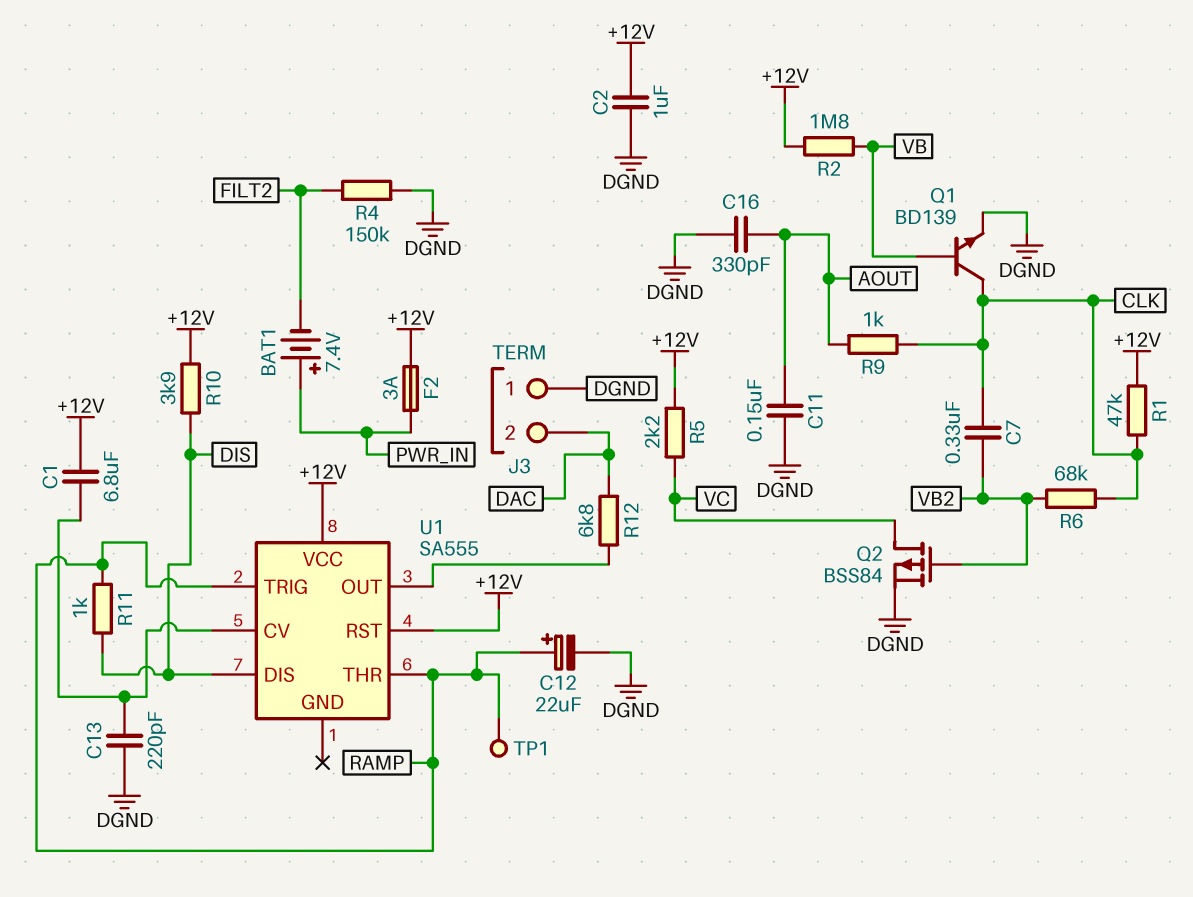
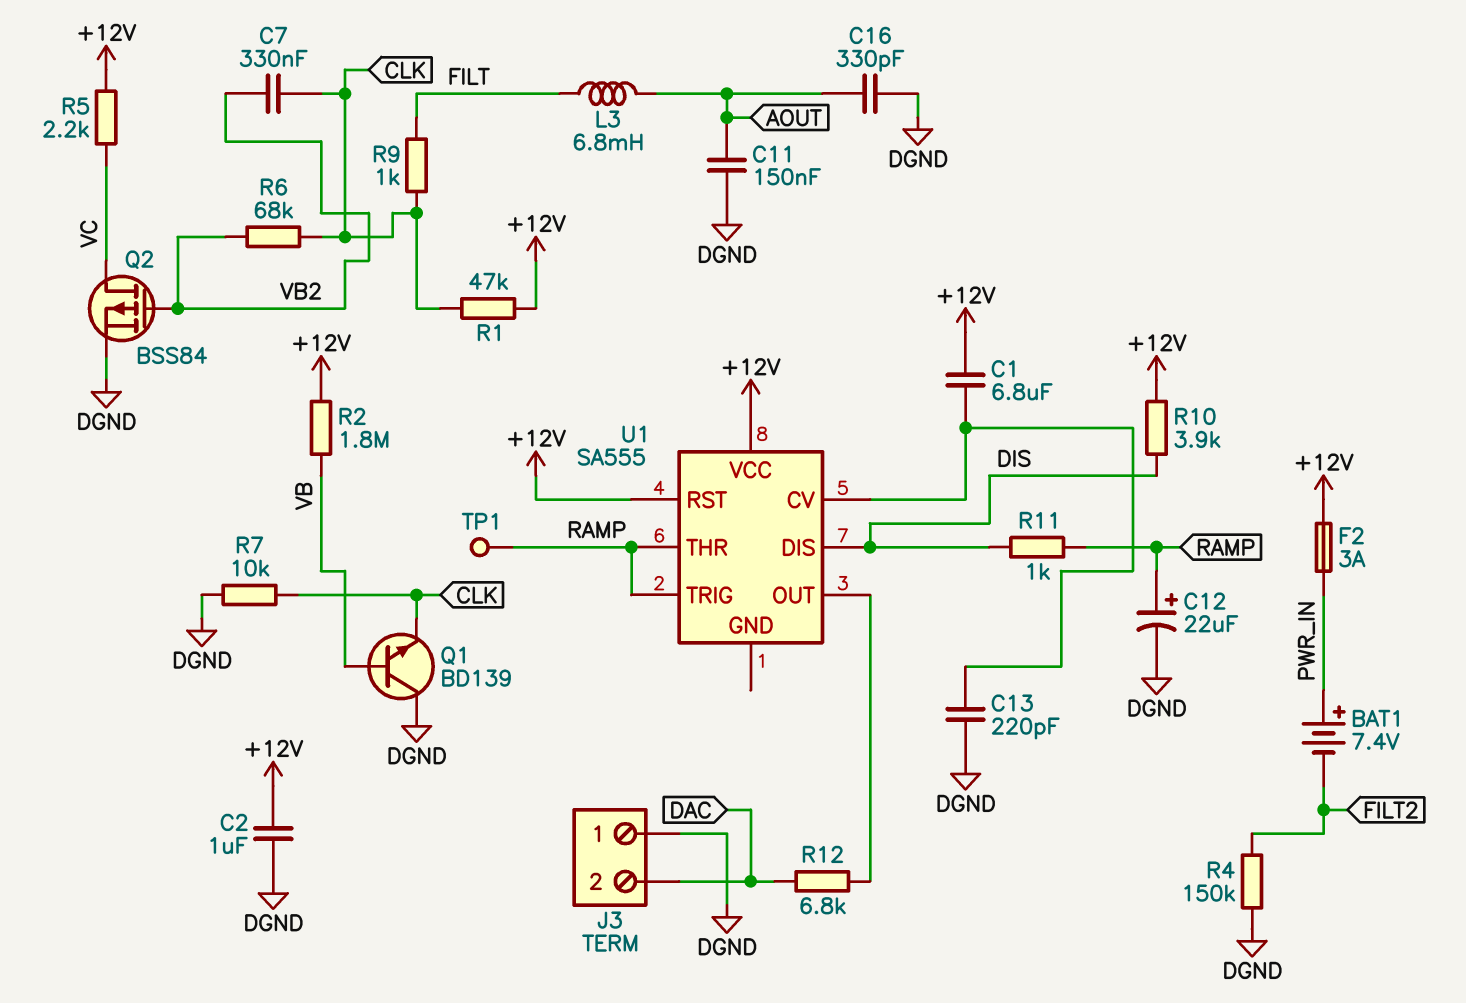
L3: none -> 6.8mH (AOUT, FILT)
Q1: NPN BD139 (B VB, C CLK, E DGND) -> NPN BD139 (B VB, C DGND, E CLK)
R7: none -> 10k (CLK, DGND)
R9: 1k (AOUT, CLK) -> 1k (CLK, FILT)

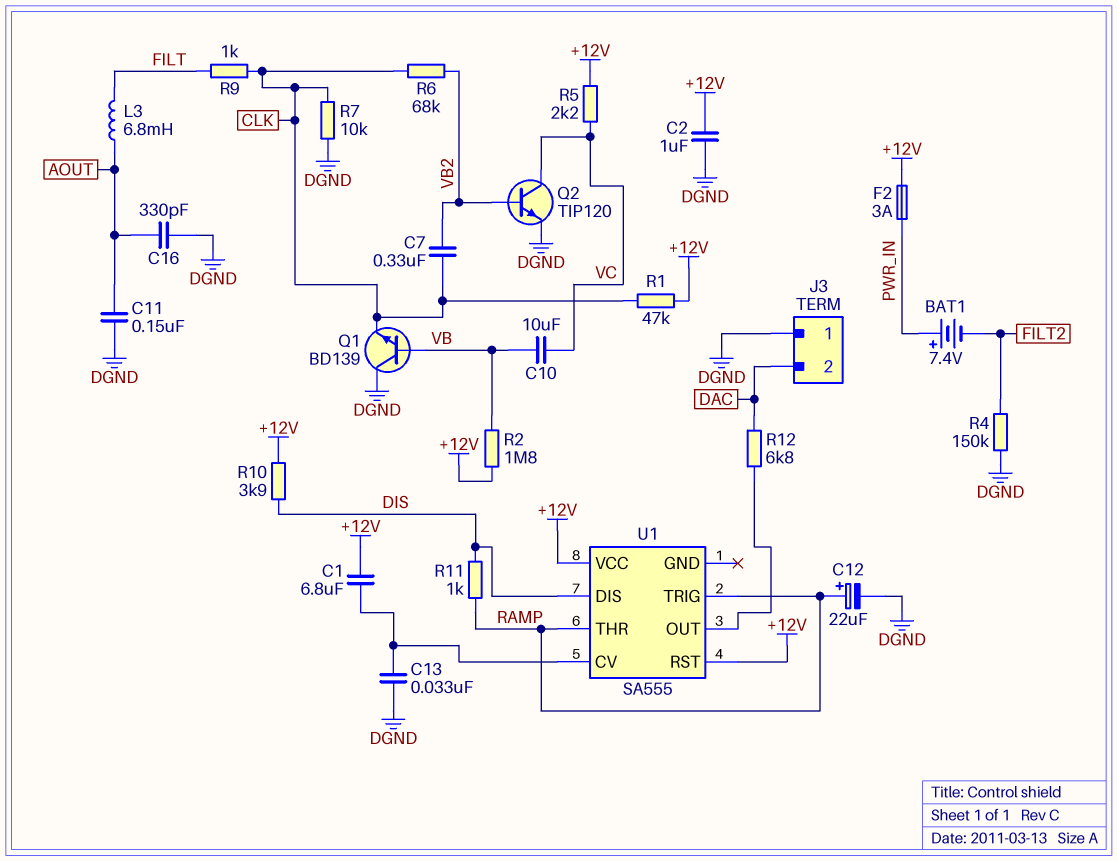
C10: none -> 10uF (VB, VC)
C13: 220pF (DGND, U1/CV) -> 33nF (DGND, U1/CV)
Q2: PMOS BSS84 (G VB2, D VC, S DGND) -> NPN TIP120 (B VB2, C VC, E DGND)
TP1: test point (RAMP) -> none

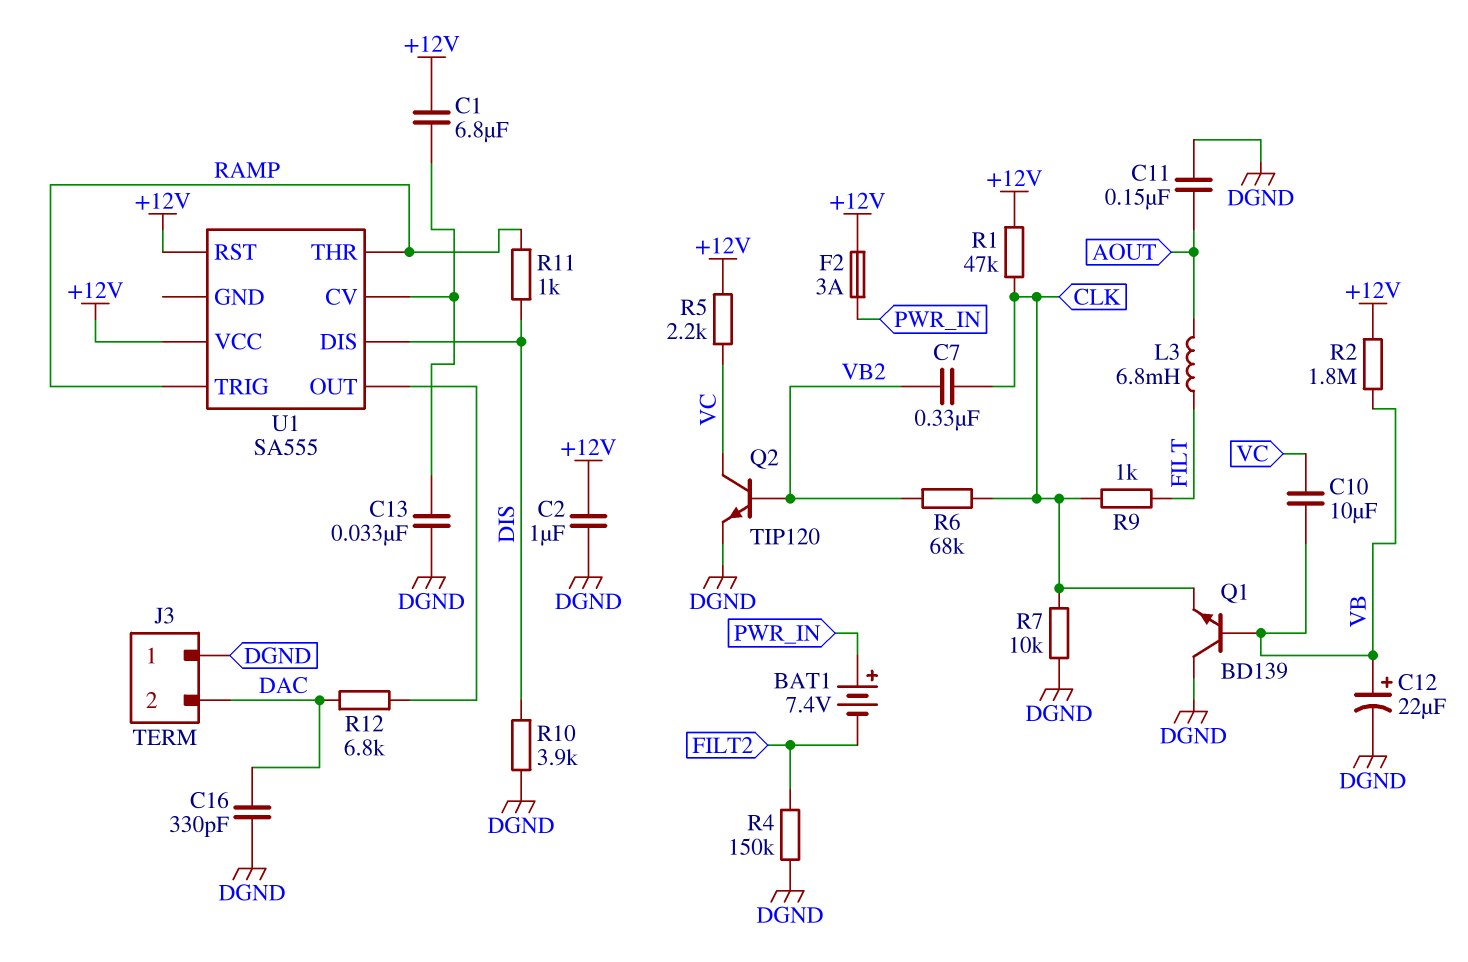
C12: 22uF (plus RAMP, minus DGND) -> 22uF (plus VB, minus DGND)
C16: 330pF (AOUT, DGND) -> 330pF (DAC, DGND)
R10: 3.9k (+12V, DIS) -> 3.9k (DGND, DIS)

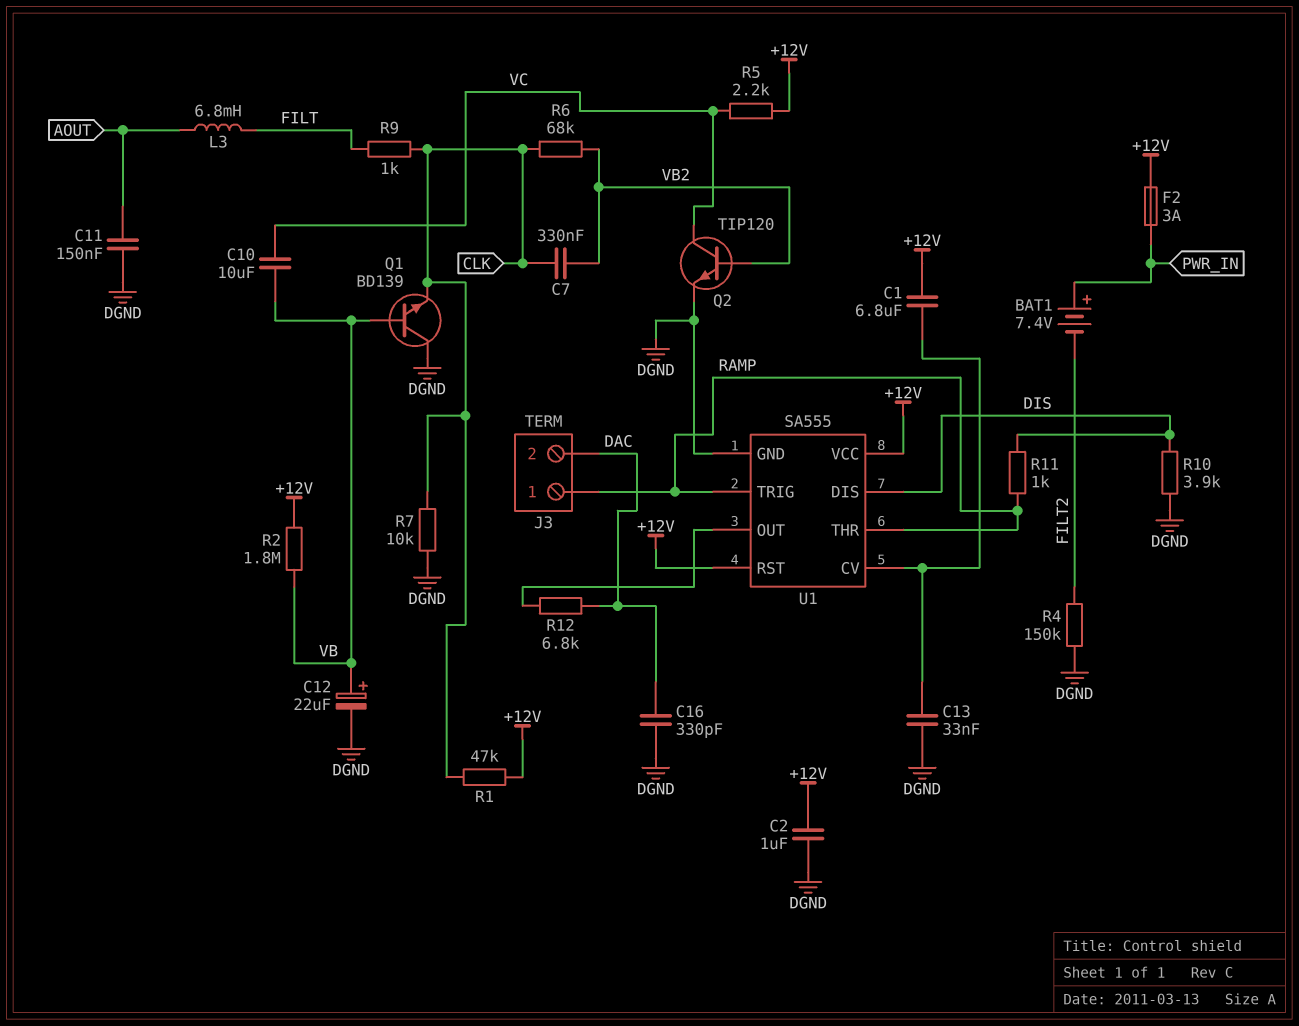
J3 pin 1: DGND -> RAMP
U1 pin GND: none -> DGND

